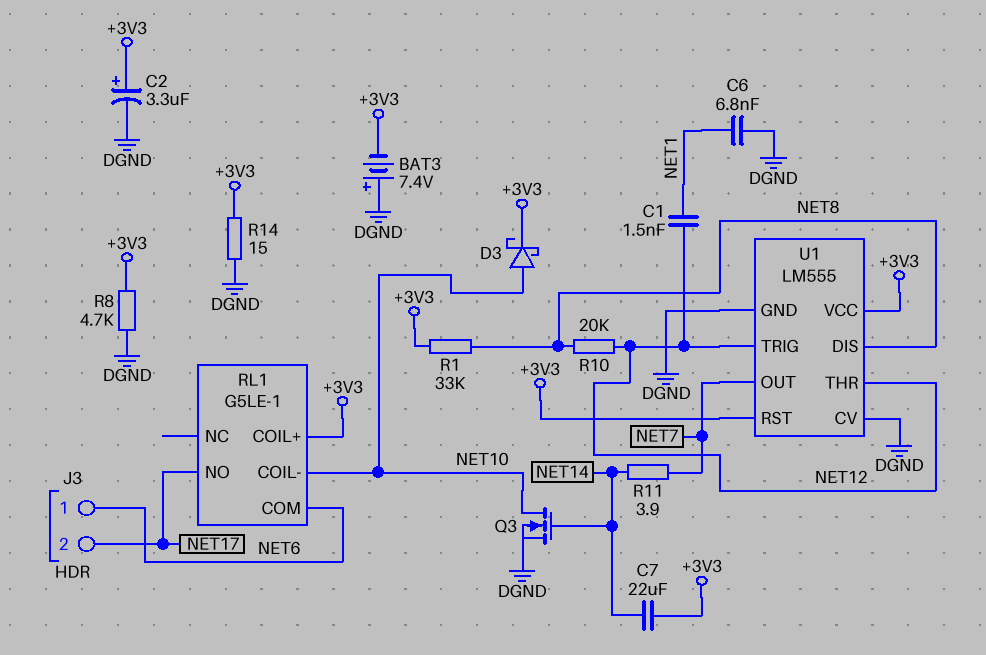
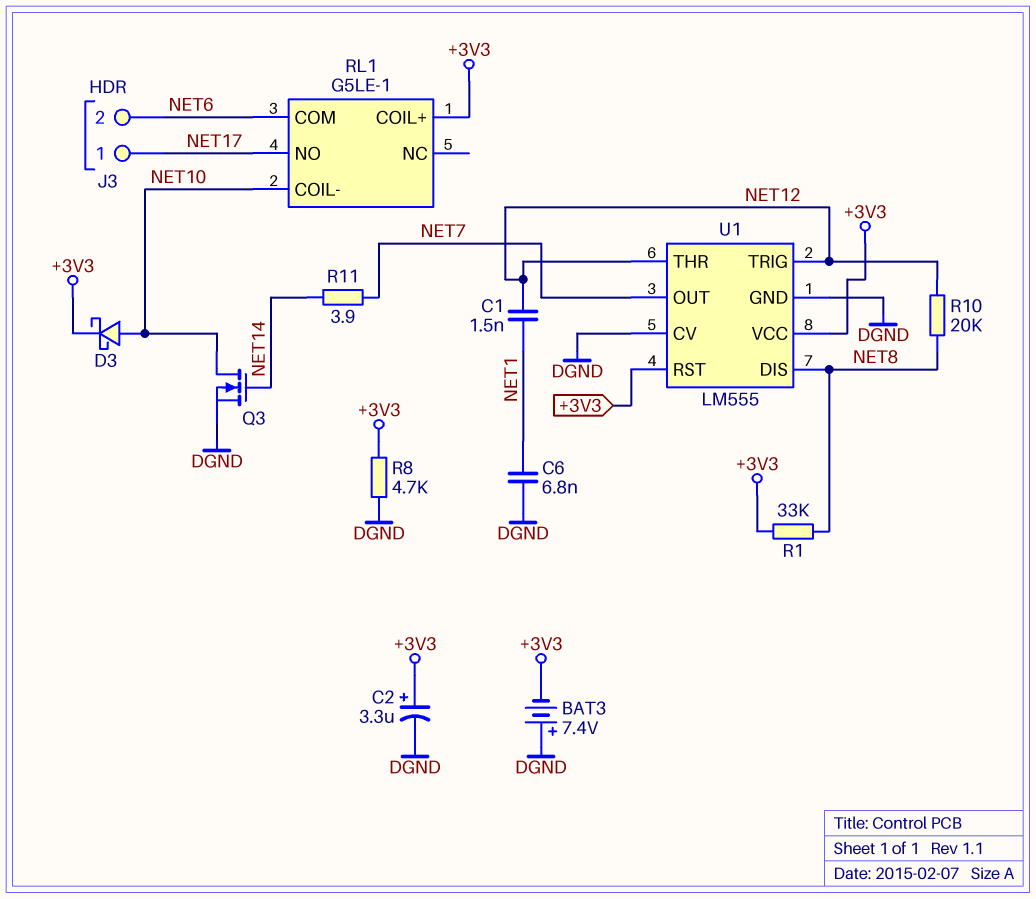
C7: 22uF (+3V3, NET14) -> none
J3 pin 1: NET6 -> NET17
J3 pin 2: NET17 -> NET6
R14: 15 (+3V3, DGND) -> none

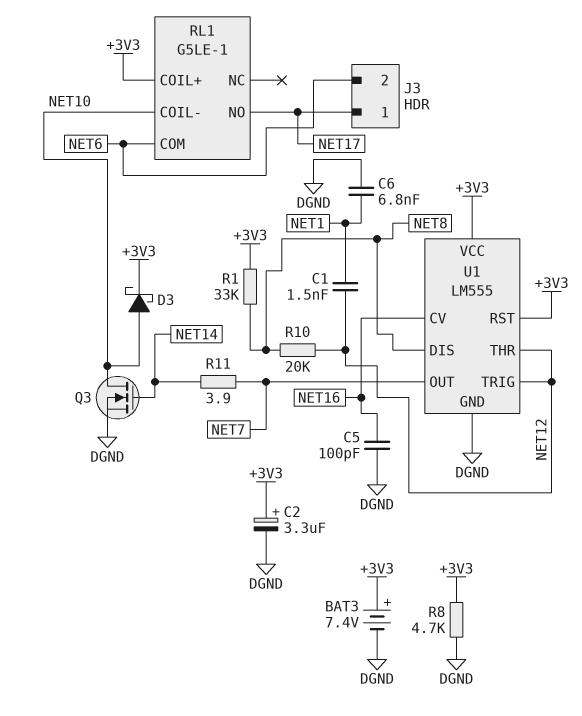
BAT3: 7.4V (plus DGND, minus +3V3) -> 7.4V (plus +3V3, minus DGND)
C5: none -> 100pF (DGND, NET16)
U1 pin CV: DGND -> NET16

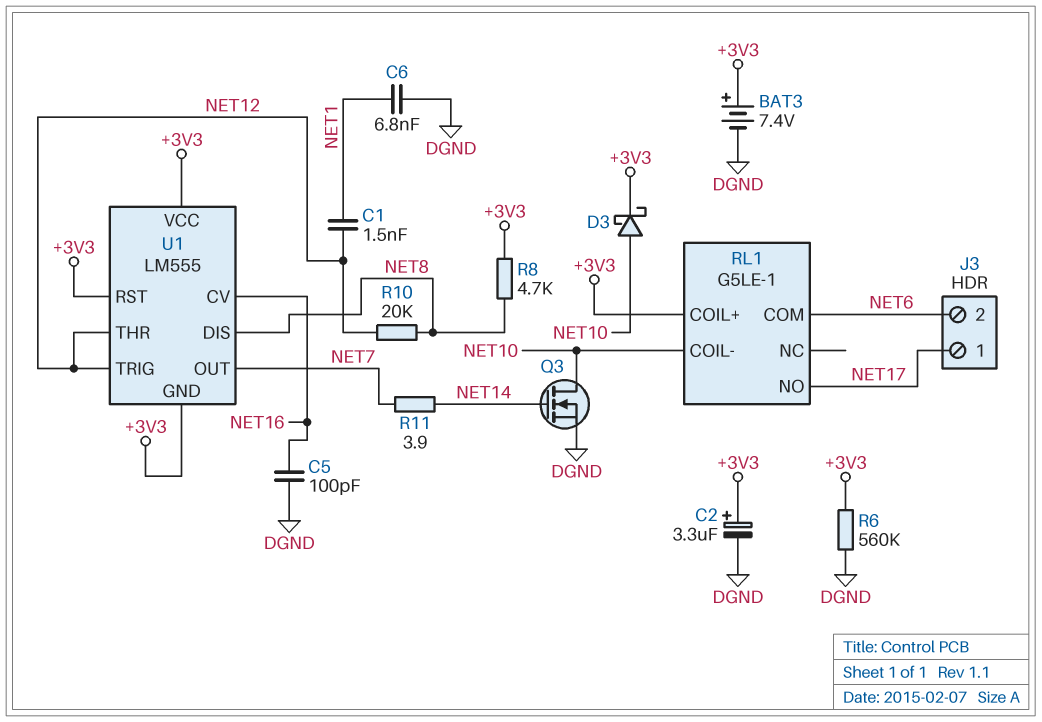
R1: 33k (+3V3, NET8) -> none
R6: none -> 560k (+3V3, DGND)
R8: 4.7k (+3V3, DGND) -> 4.7k (+3V3, NET8)
U1 pin GND: DGND -> +3V3

